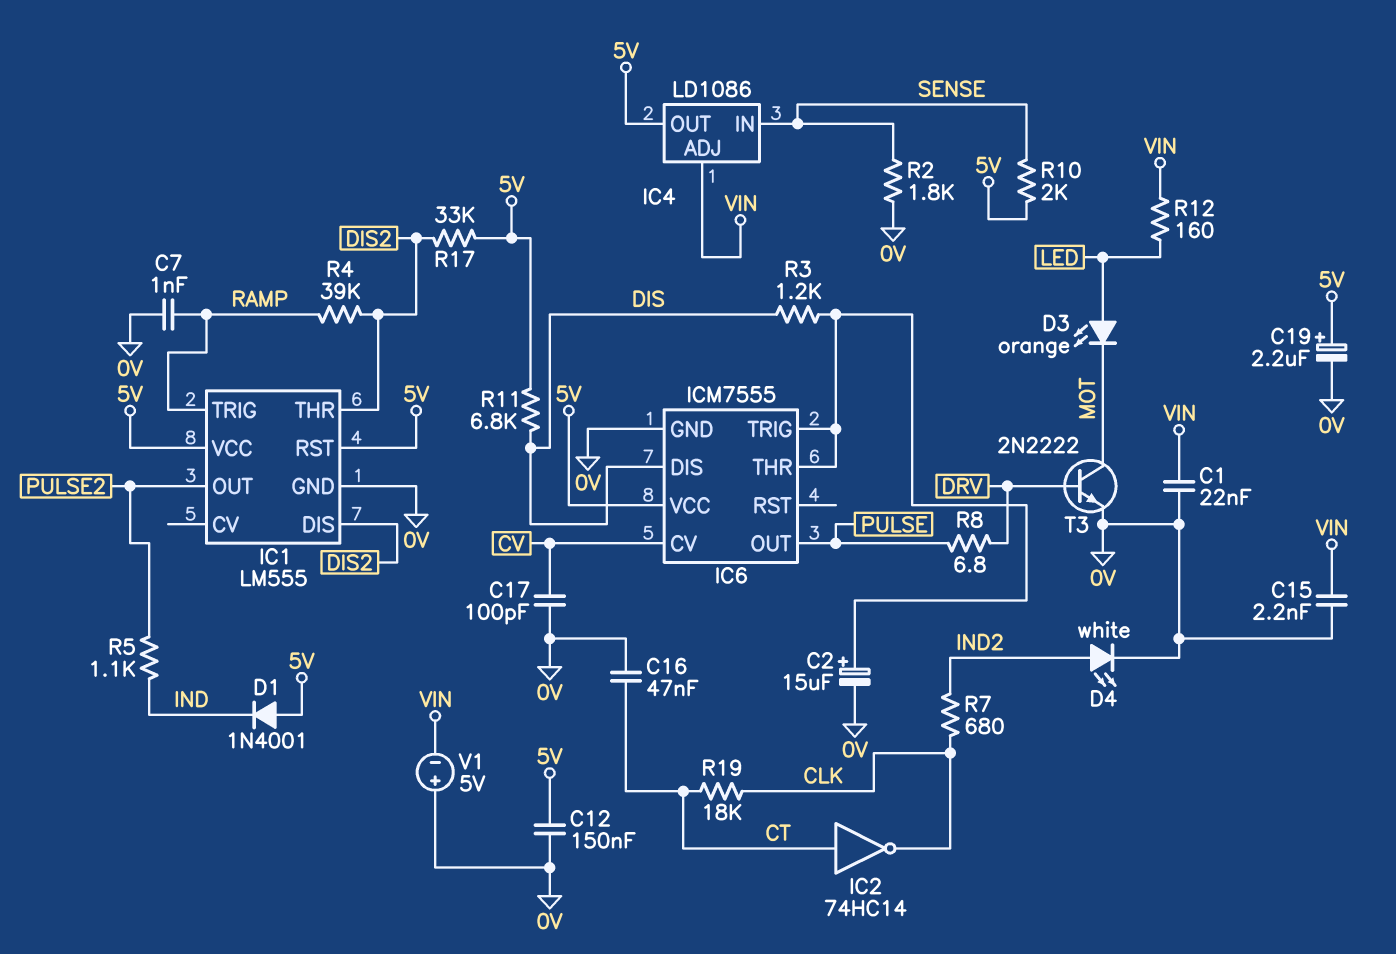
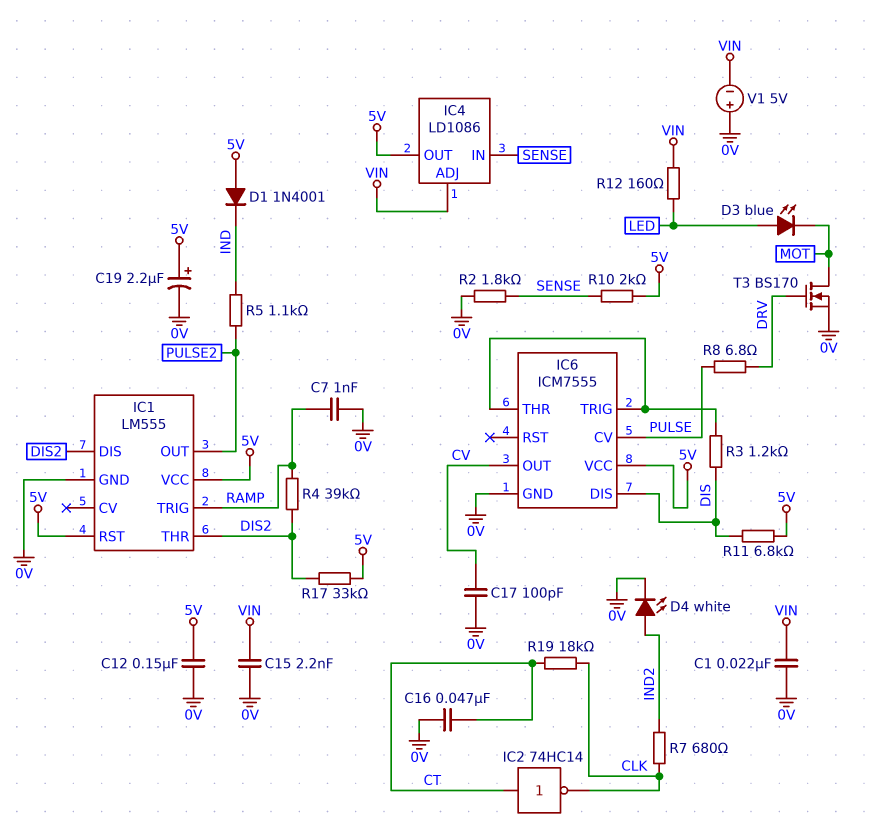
C2: 15uF (plus IC6/THR, minus 0V) -> none
D3: LED orange (A LED, K MOT) -> LED blue (A LED, K MOT)
IC6 pin CV: CV -> PULSE
IC6 pin OUT: PULSE -> CV
T3: NPN 2N2222 (B DRV, C MOT, E 0V) -> NMOS BS170 (G DRV, D MOT, S 0V)

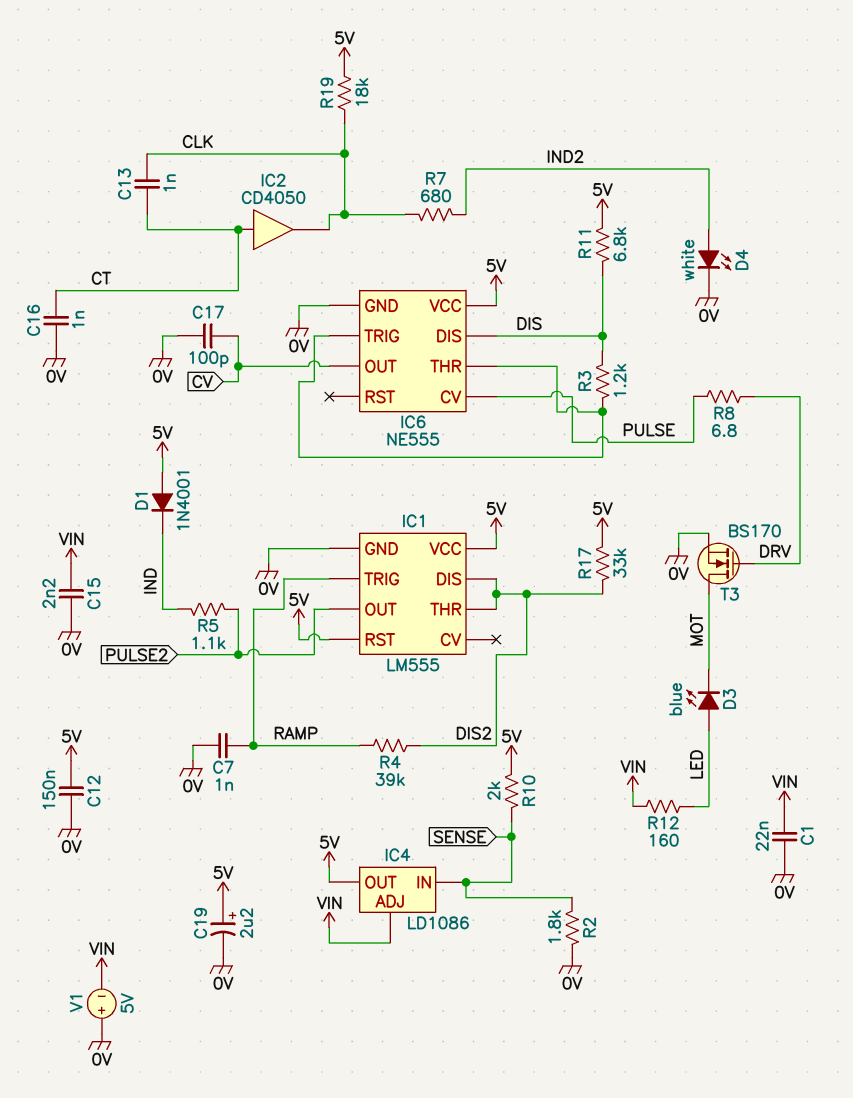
C13: none -> 1nF (CLK, CT)
C16: 47nF (0V, CT) -> 1nF (0V, CT)
IC2: NOT 74HC14 (in CT, out CLK) -> buffer CD4050 (in CT, out CLK)
IC6: ICM7555 -> NE555
R19: 18k (CLK, CT) -> 18k (5V, CLK)

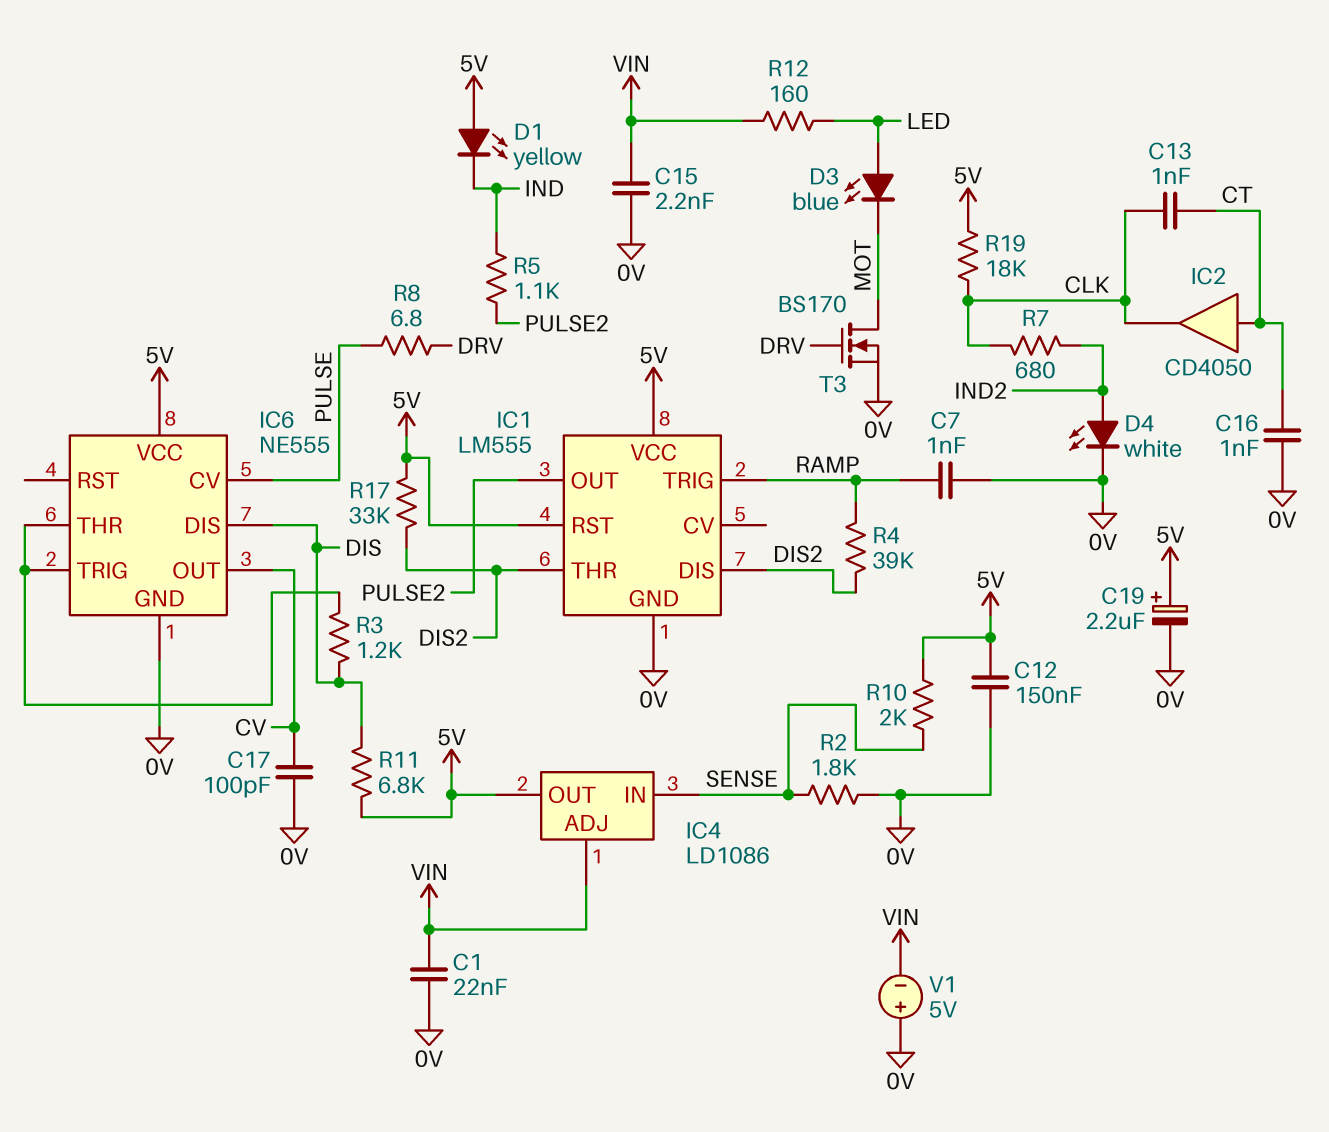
D1: diode 1N4001 (A 5V, K IND) -> LED yellow (A 5V, K IND)

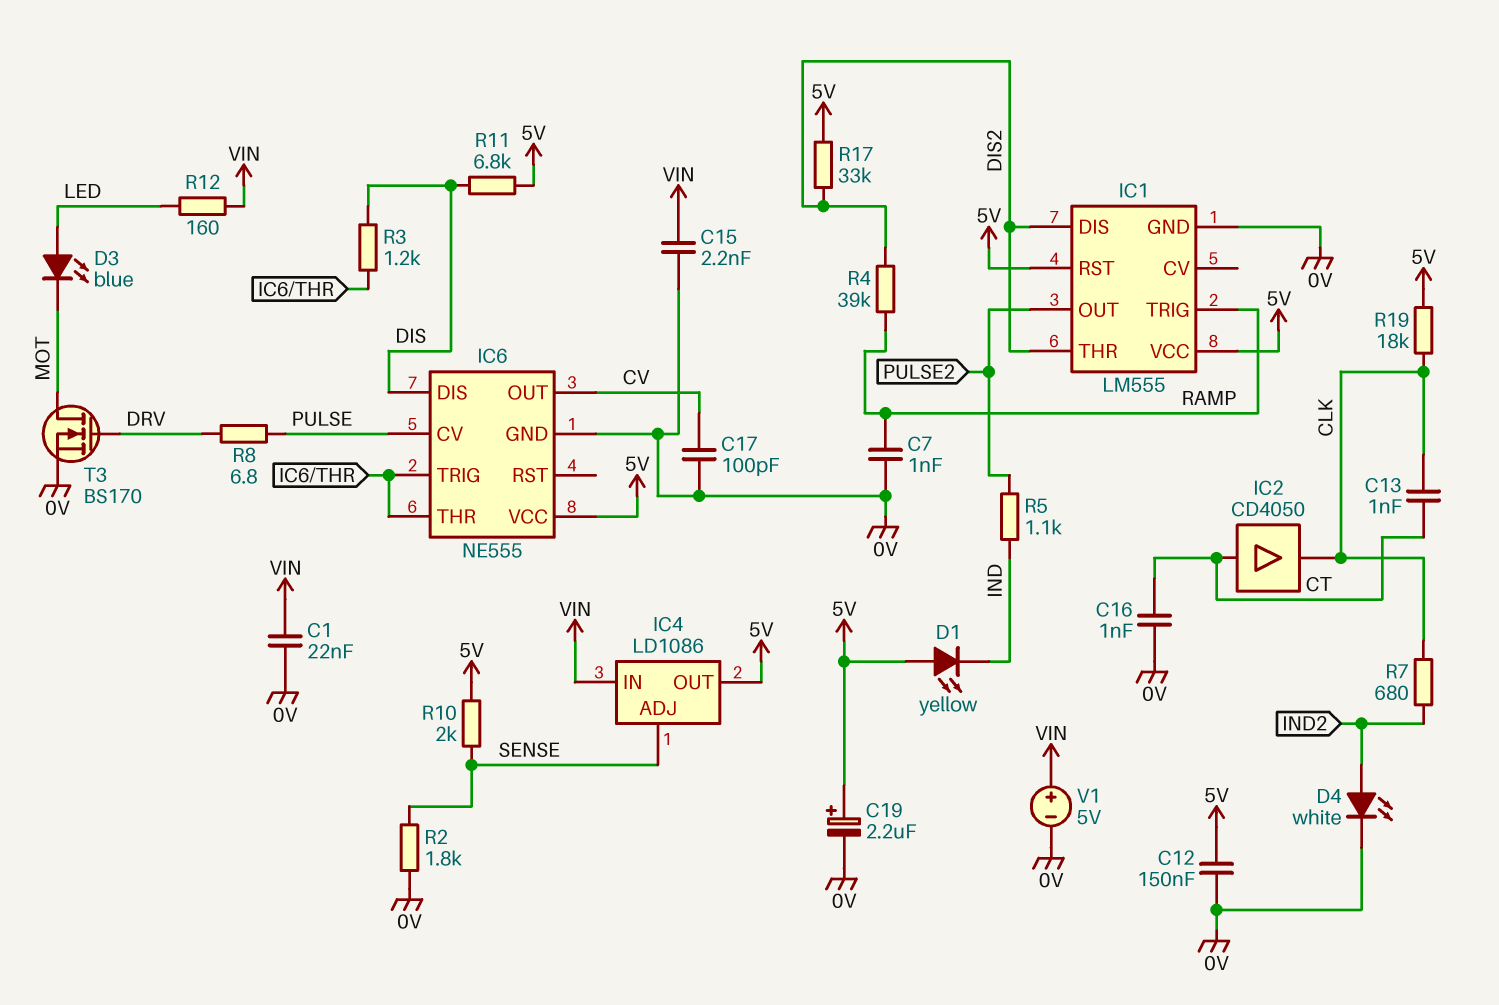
IC4 pin ADJ: VIN -> SENSE
IC4 pin IN: SENSE -> VIN
V1: 5V (plus 0V, minus VIN) -> 5V (plus VIN, minus 0V)

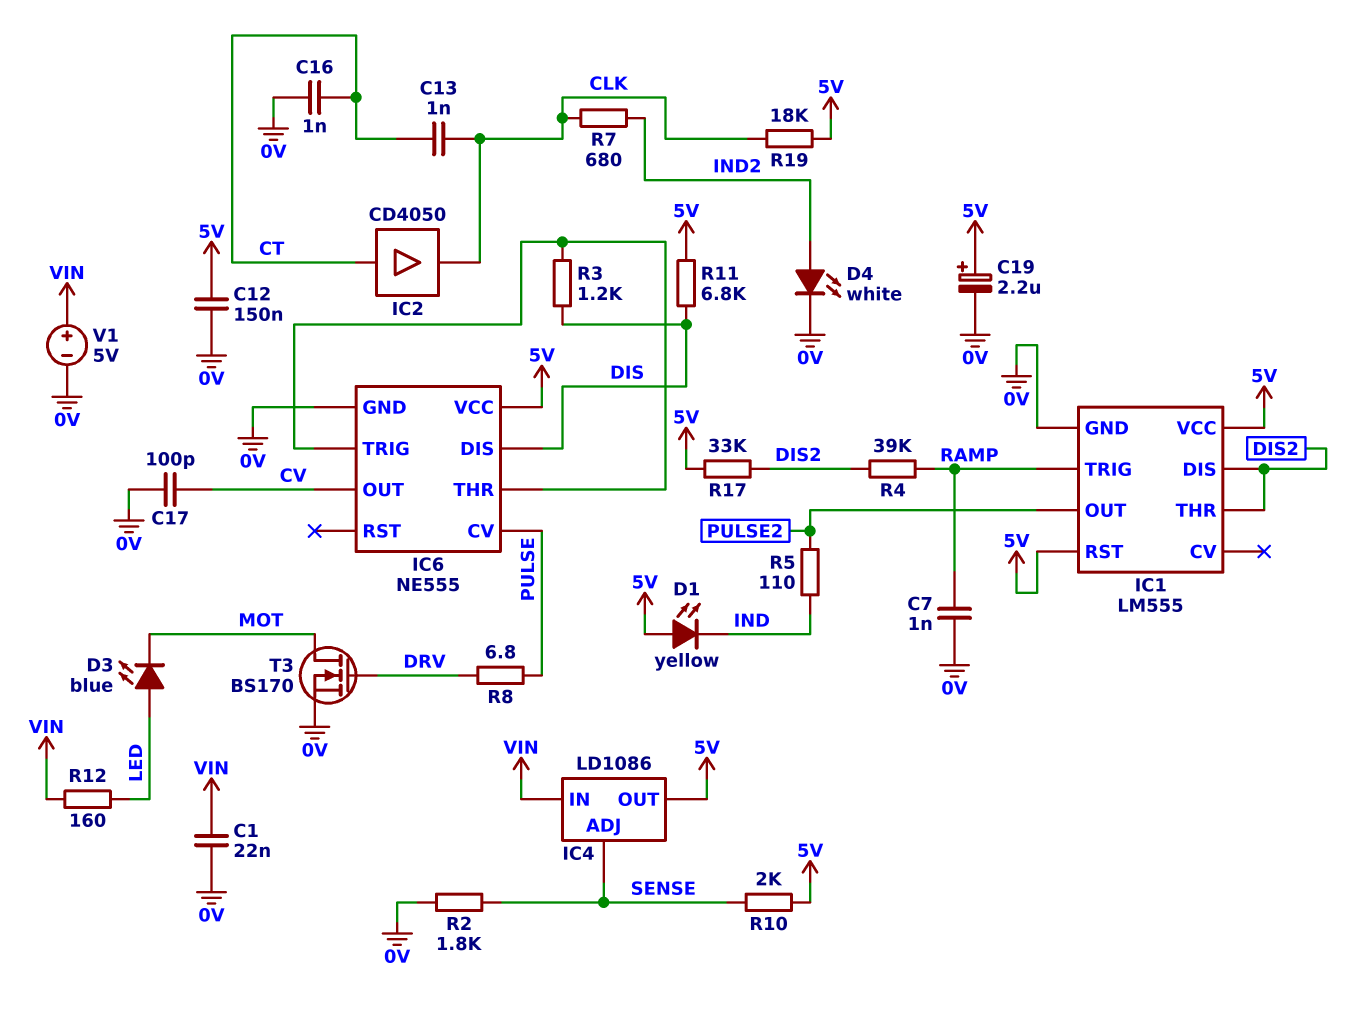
C15: 2.2nF (0V, VIN) -> none
R5: 1.1k (IND, PULSE2) -> 110 (IND, PULSE2)

